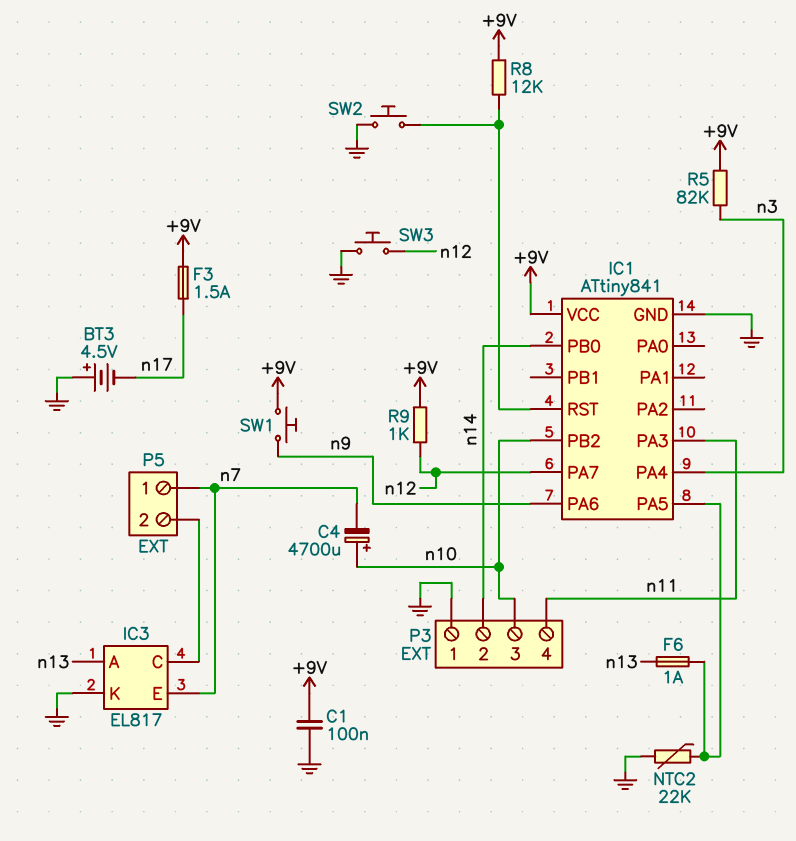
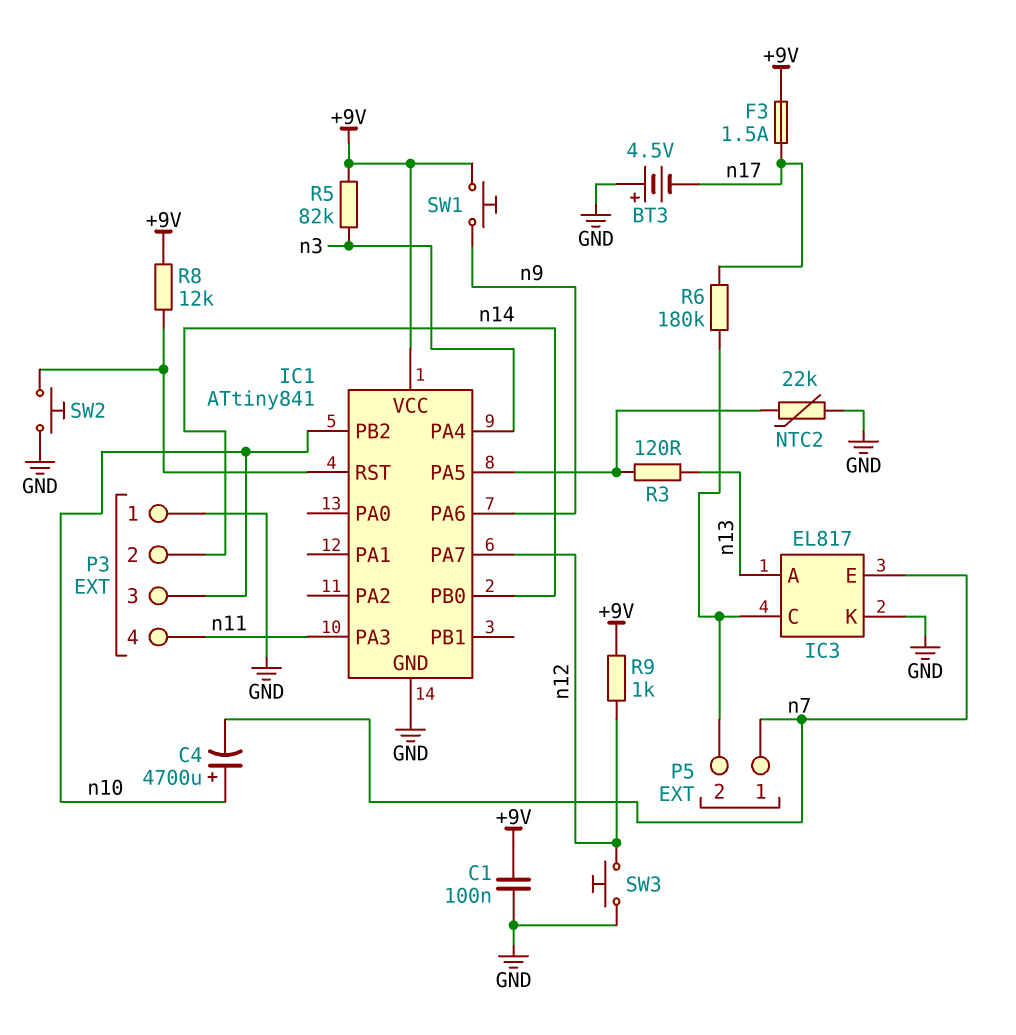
F6: 1A (IC1/PA5, n13) -> none
R3: none -> 120 (IC1/PA5, n13)
R6: none -> 180k (IC3/C, n17)

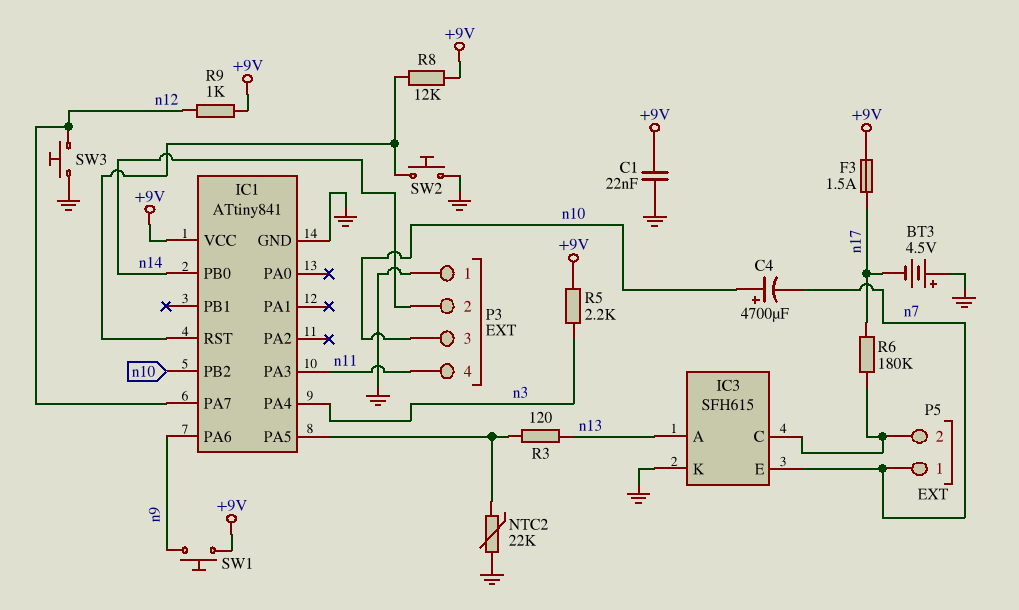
C1: 100nF (+9V, GND) -> 22nF (+9V, GND)
IC3: EL817 -> SFH615
R5: 82k (+9V, n3) -> 2.2k (+9V, n3)

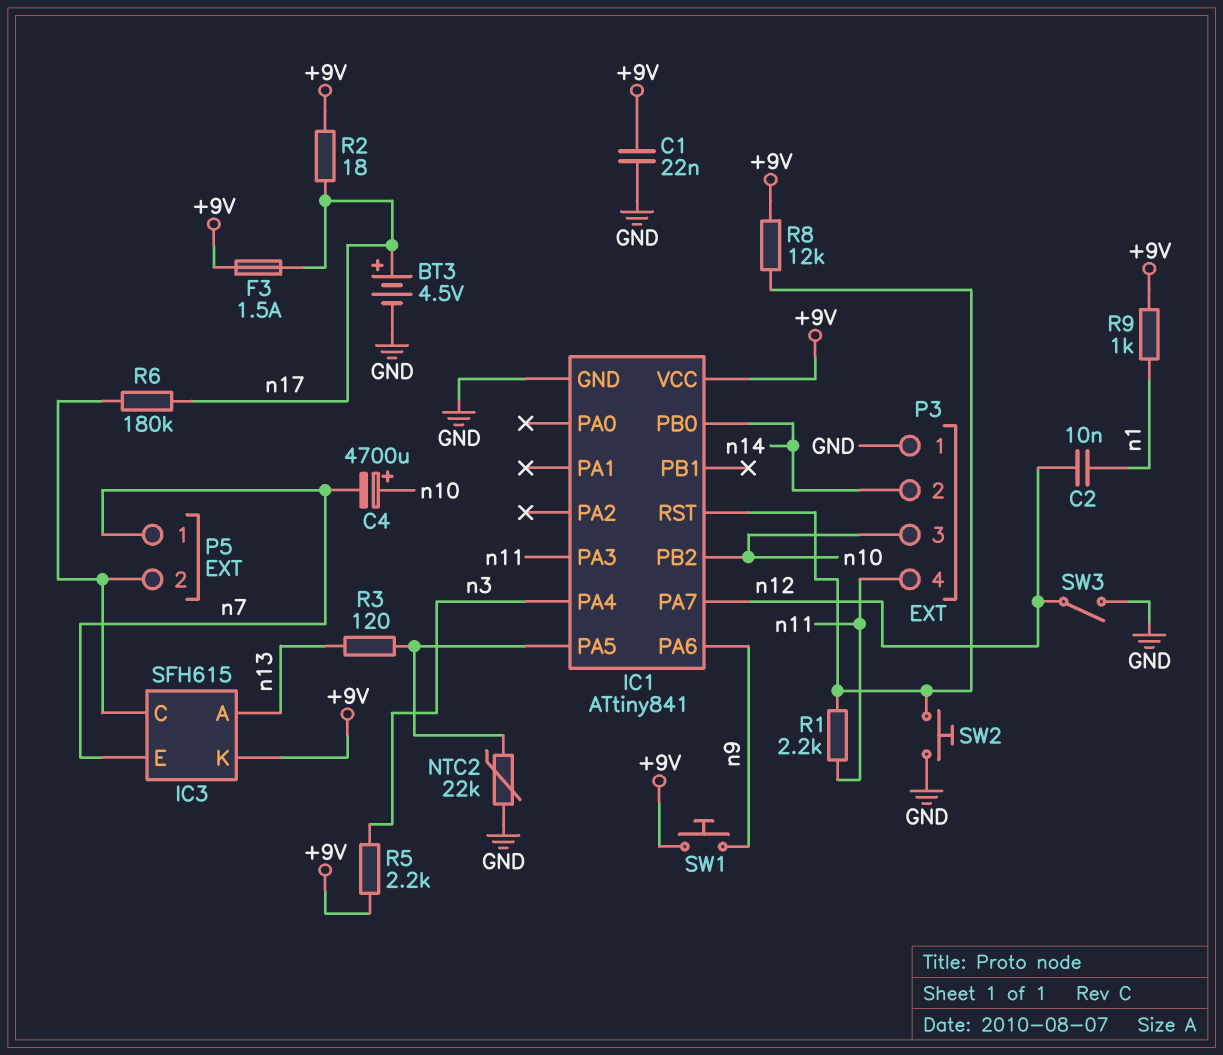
BT3: 4.5V (plus GND, minus n17) -> 4.5V (plus n17, minus GND)
C2: none -> 10nF (n1, n12)
IC3 pin K: GND -> +9V
R1: none -> 2.2k (IC1/RST, n11)
R2: none -> 18 (+9V, n17)
R9: 1k (+9V, n12) -> 1k (+9V, n1)
SW3: button (GND, n12) -> switch (GND, n12)

